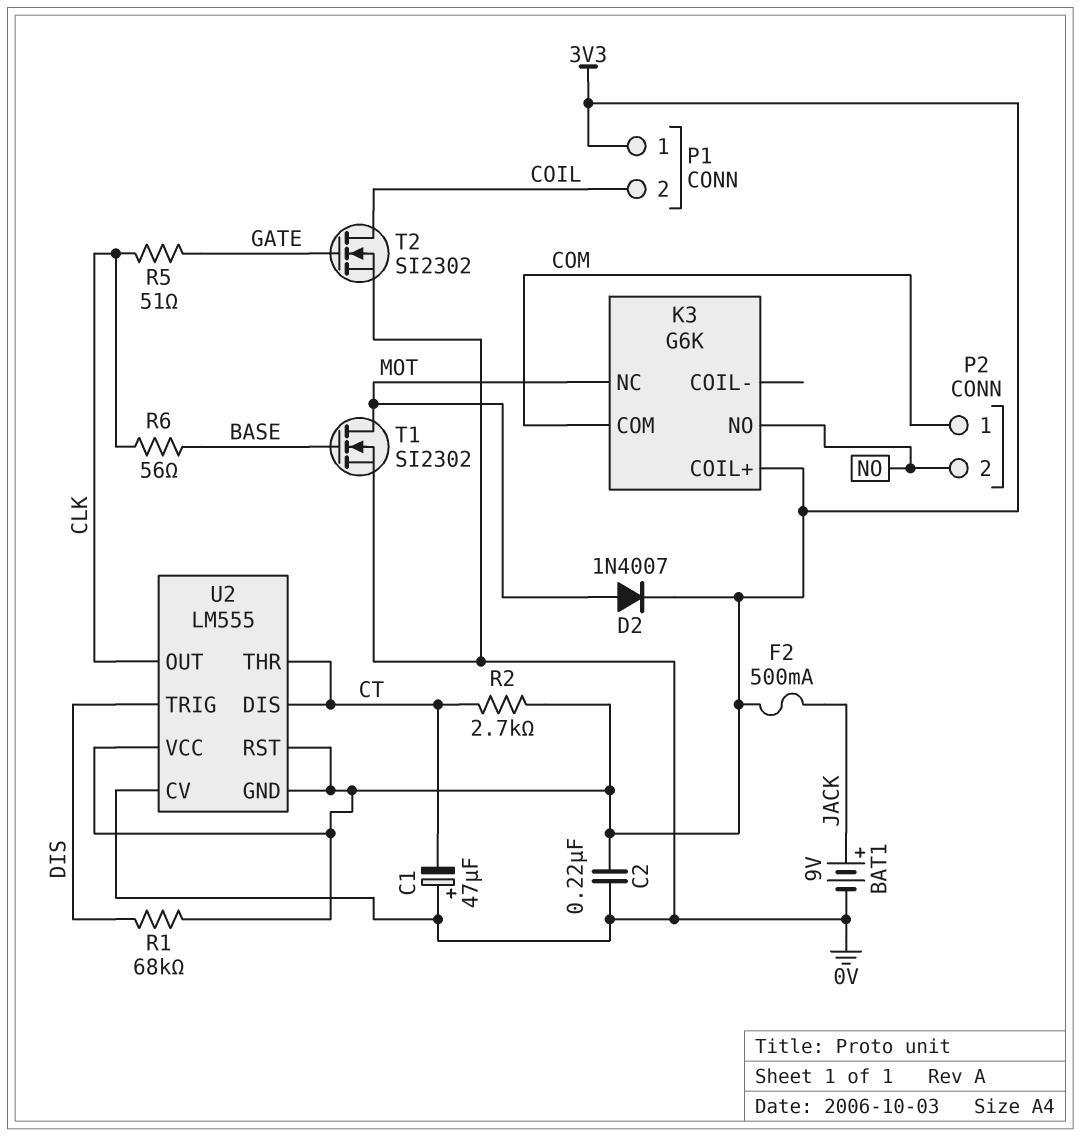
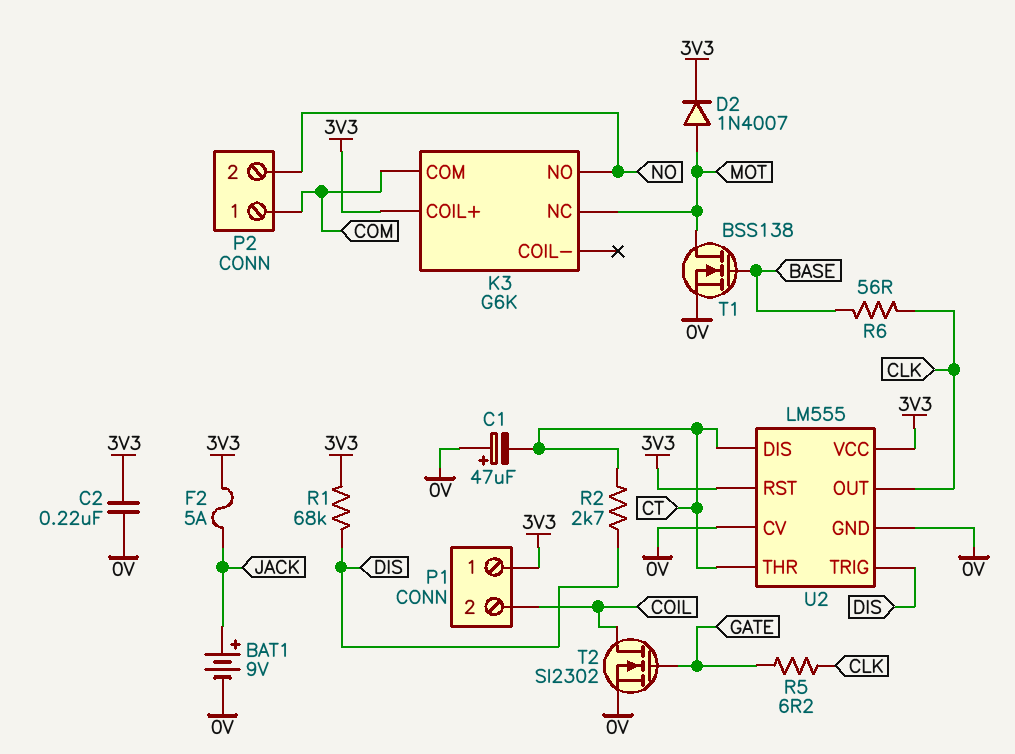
F2: 500mA (3V3, JACK) -> 5A (3V3, JACK)
R2: 2.7k (3V3, CT) -> 2.7k (CT, DIS)
R5: 51 (CLK, GATE) -> 6.2 (CLK, GATE)
T1: NMOS SI2302 (G BASE, D MOT, S 0V) -> NMOS BSS138 (G BASE, D MOT, S 0V)
U2 pin GND: 3V3 -> 0V

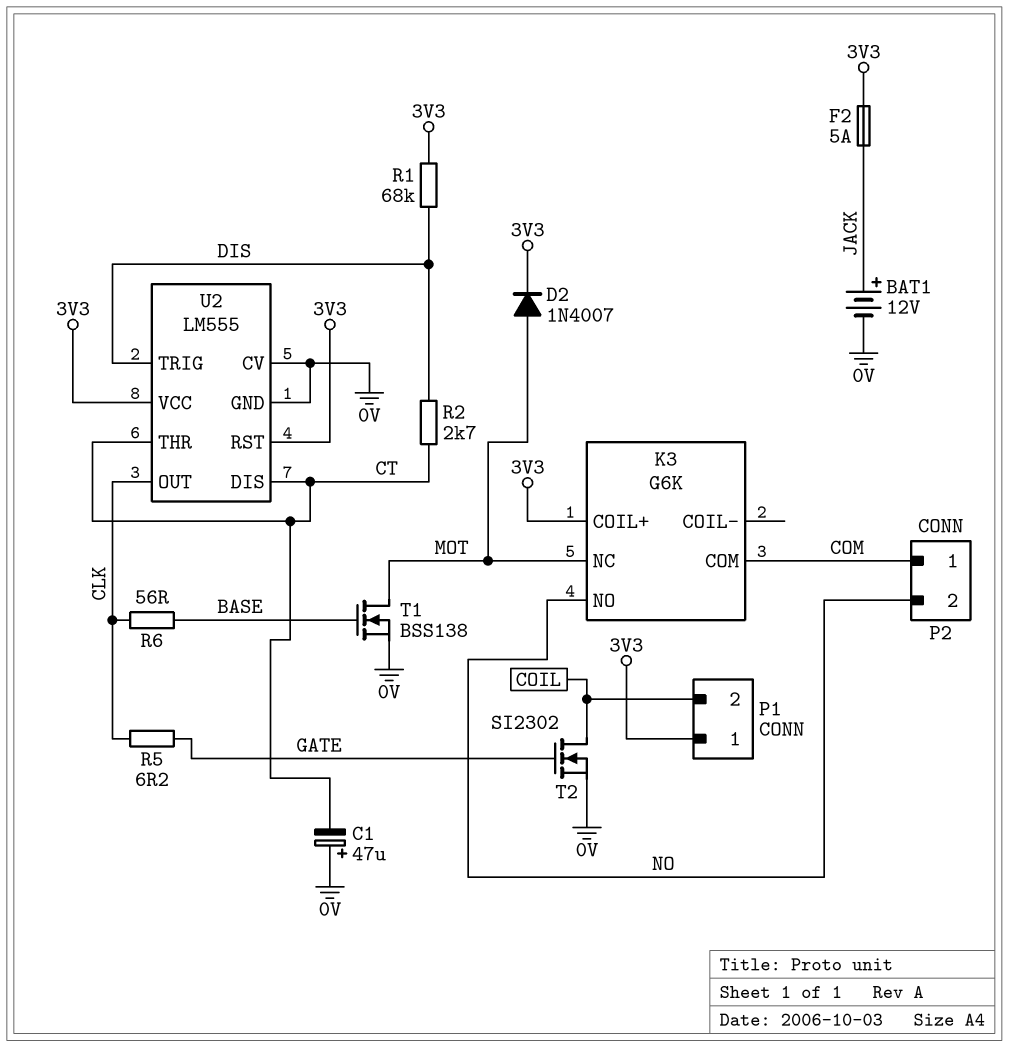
BAT1: 9V (plus JACK, minus 0V) -> 12V (plus JACK, minus 0V)
C2: 220nF (0V, 3V3) -> none

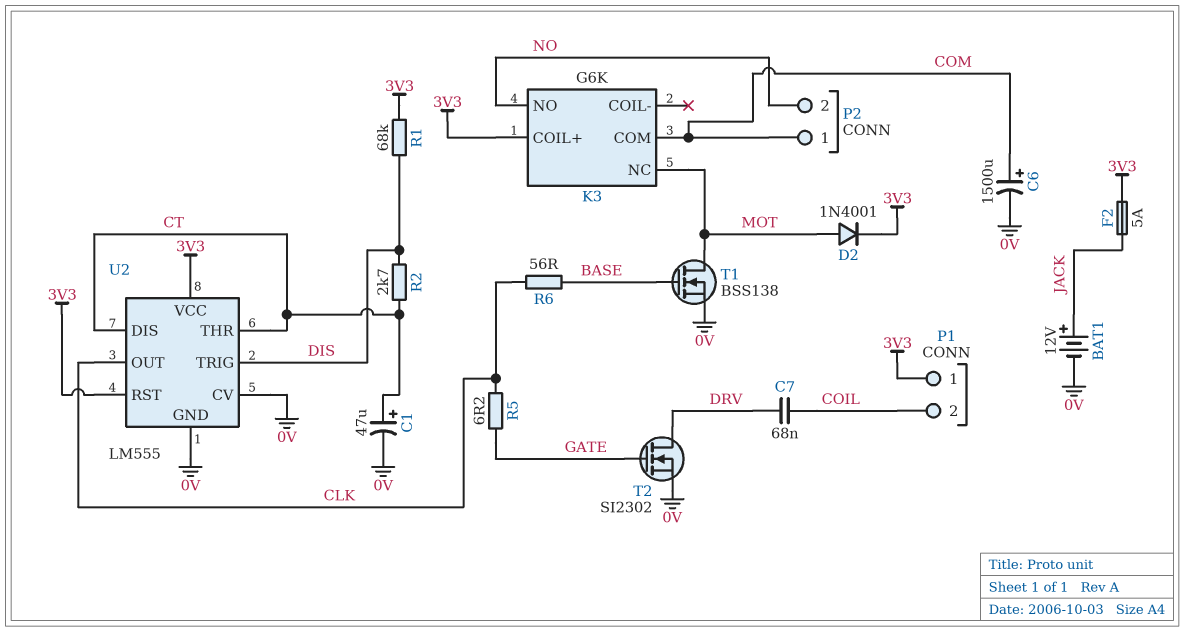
C1: 47uF (plus 0V, minus CT) -> 47uF (plus CT, minus 0V)
C6: none -> 1500uF (plus COM, minus 0V)
C7: none -> 68nF (COIL, DRV)
D2: diode 1N4007 (A MOT, K 3V3) -> diode 1N4001 (A MOT, K 3V3)
T2: NMOS SI2302 (G GATE, D COIL, S 0V) -> NMOS SI2302 (G GATE, D DRV, S 0V)

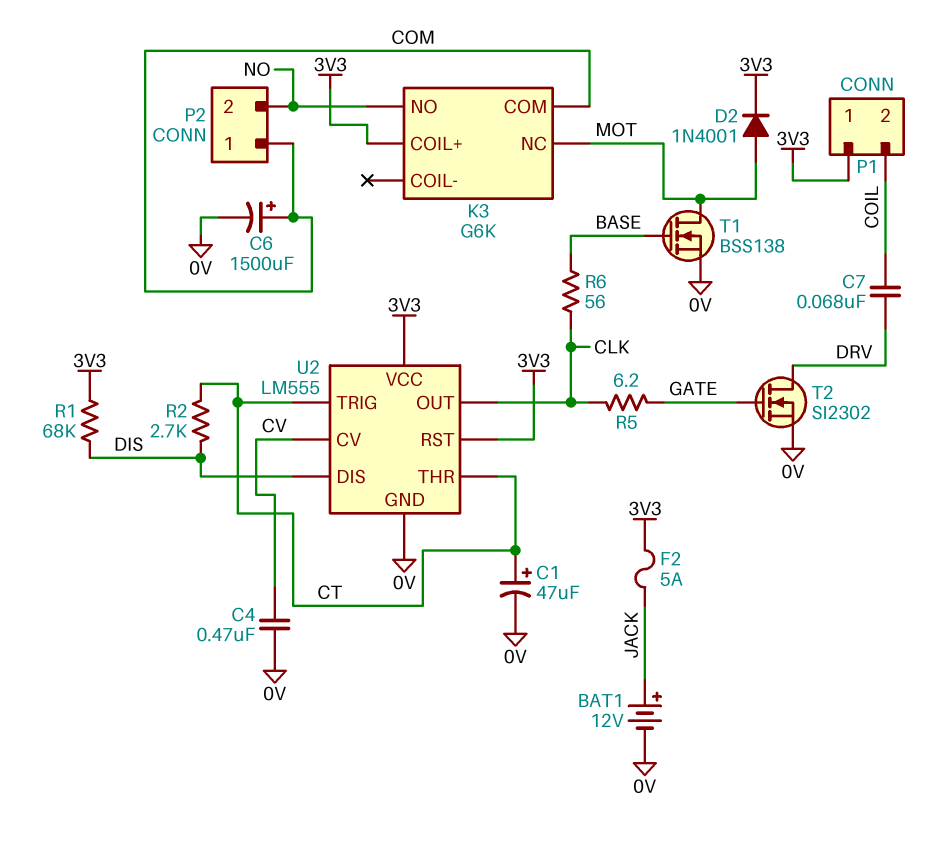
C4: none -> 470nF (0V, CV)
U2 pin CV: 0V -> CV
U2 pin DIS: CT -> DIS
U2 pin TRIG: DIS -> CT

